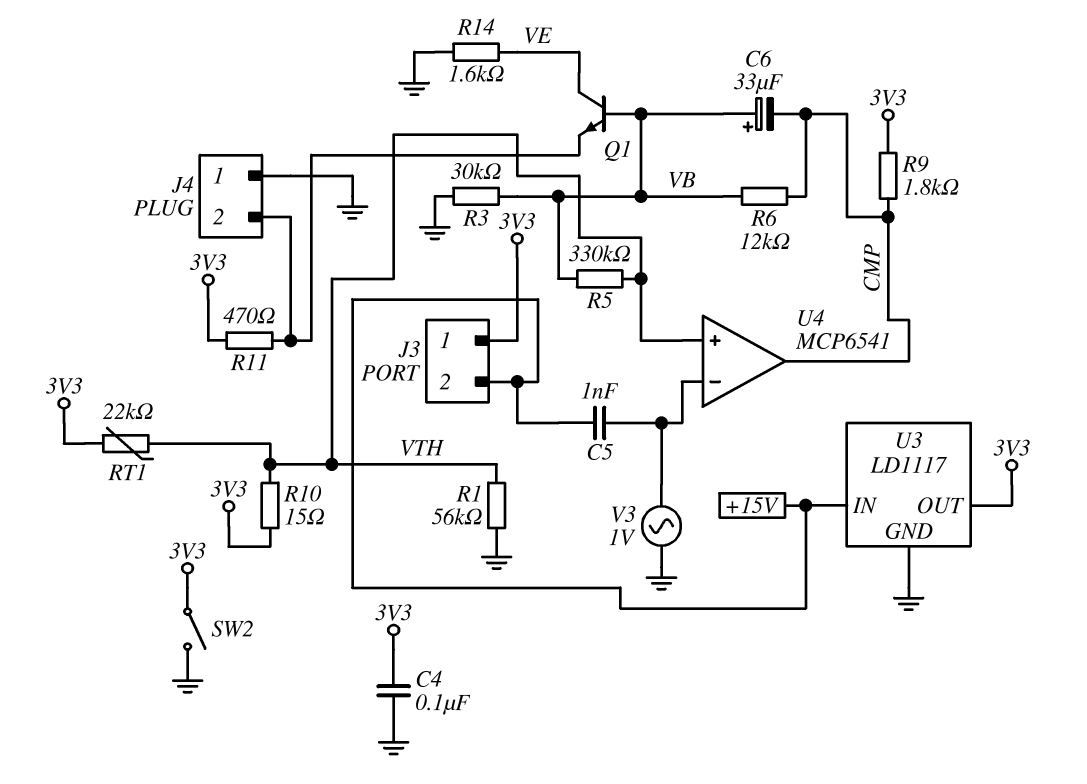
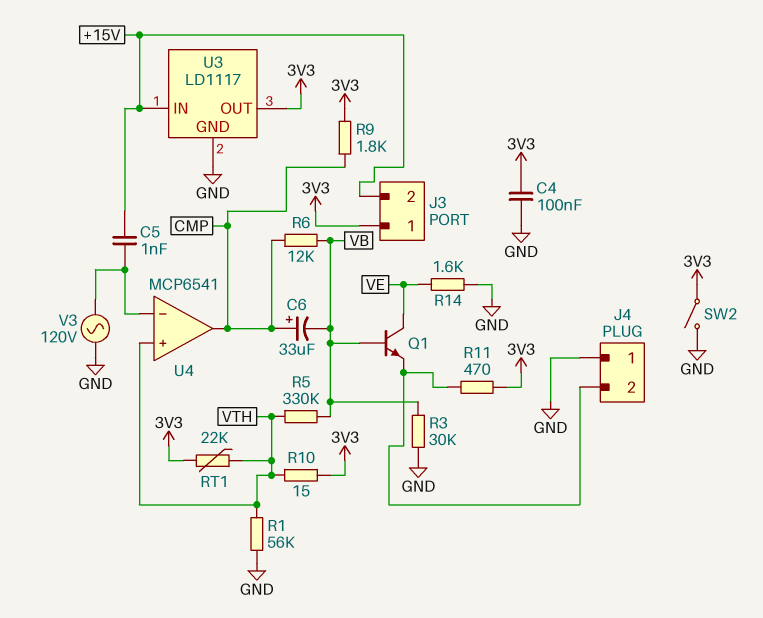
C6: 33uF (plus VB, minus CMP) -> 33uF (plus CMP, minus VB)
V3: AC 1V (GND, U4/in-) -> AC 120V (GND, U4/in-)

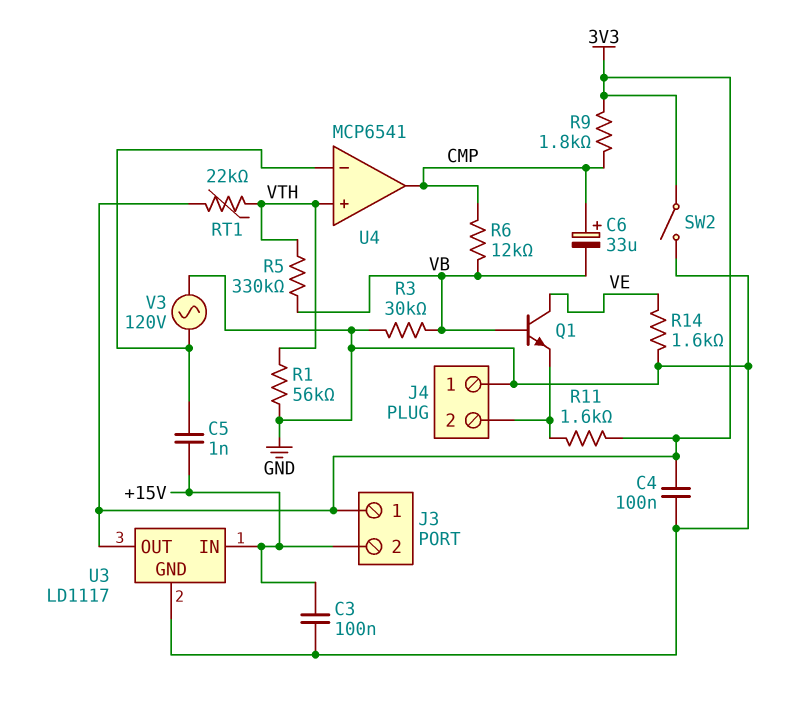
C3: none -> 100nF (+15V, GND)
R10: 15 (3V3, VTH) -> none
R11: 470 (3V3, J4/2) -> 1.6k (3V3, J4/2)

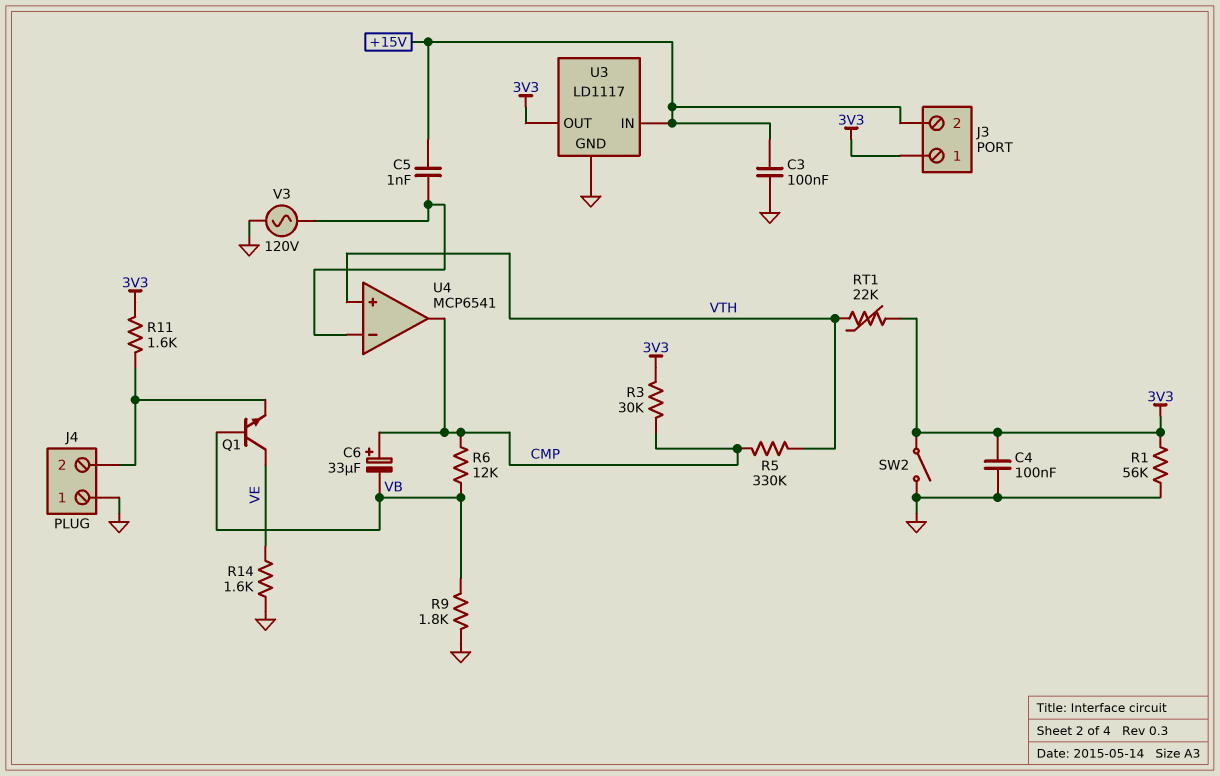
R1: 56k (GND, VTH) -> 56k (3V3, GND)
R3: 30k (GND, VB) -> 30k (3V3, CMP)
R5: 330k (VB, VTH) -> 330k (CMP, VTH)
R9: 1.8k (3V3, CMP) -> 1.8k (GND, VB)

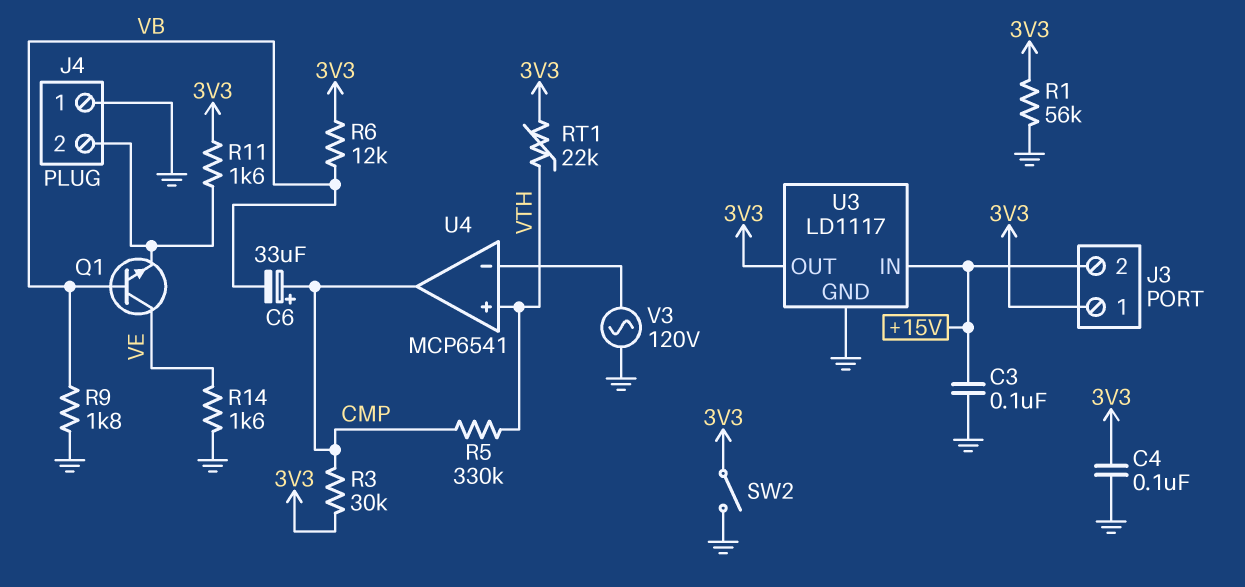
C5: 1nF (+15V, U4/in-) -> none
R6: 12k (CMP, VB) -> 12k (3V3, VB)

